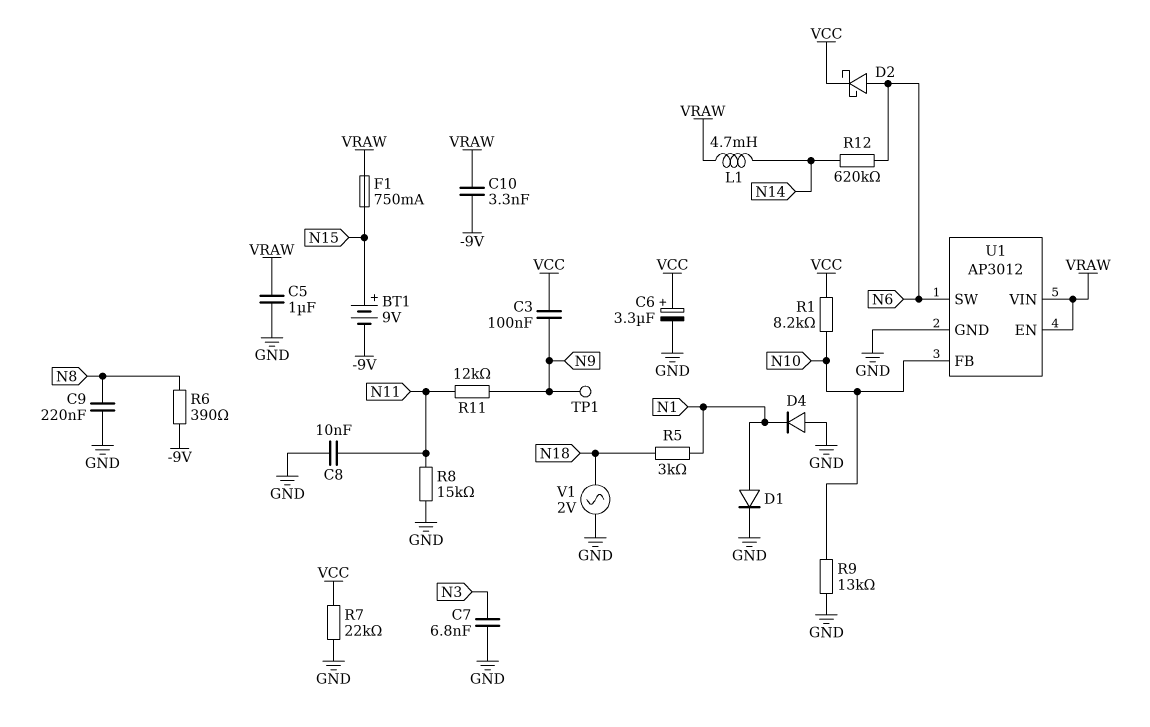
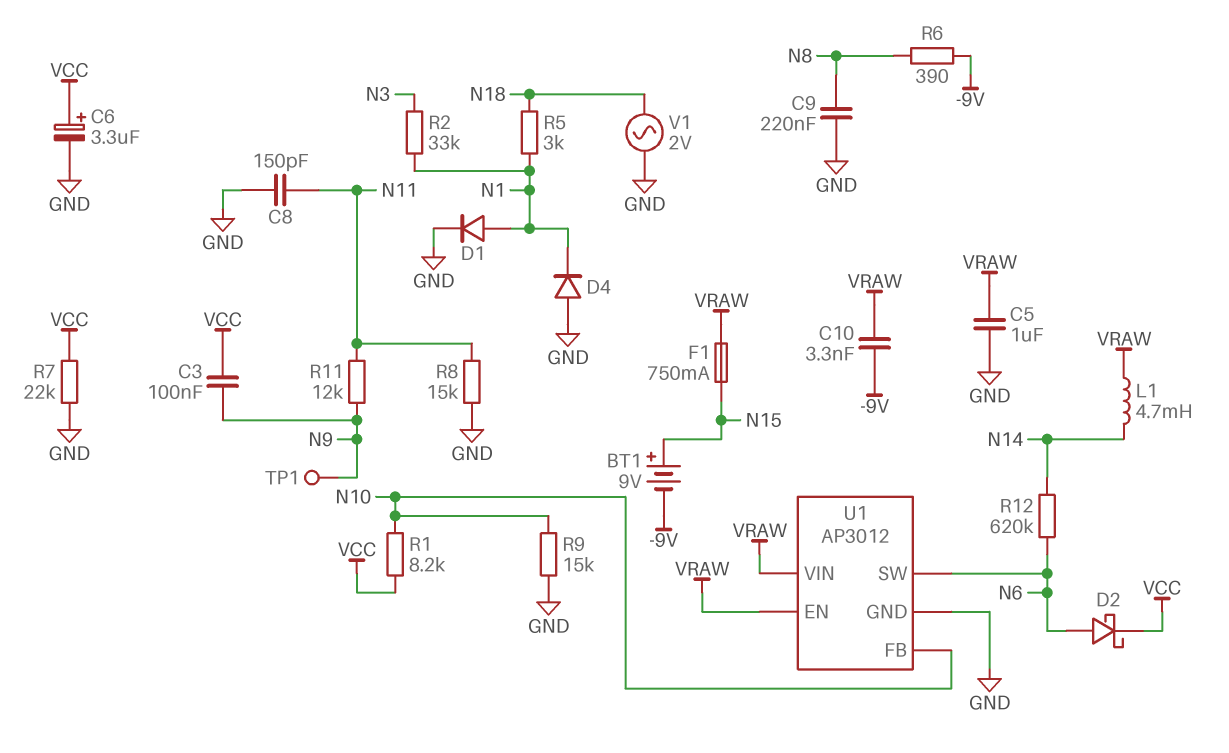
C7: 6.8nF (GND, N3) -> none
C8: 10nF (GND, N11) -> 150pF (GND, N11)
R2: none -> 33k (N1, N3)
R9: 13k (GND, N10) -> 15k (GND, N10)

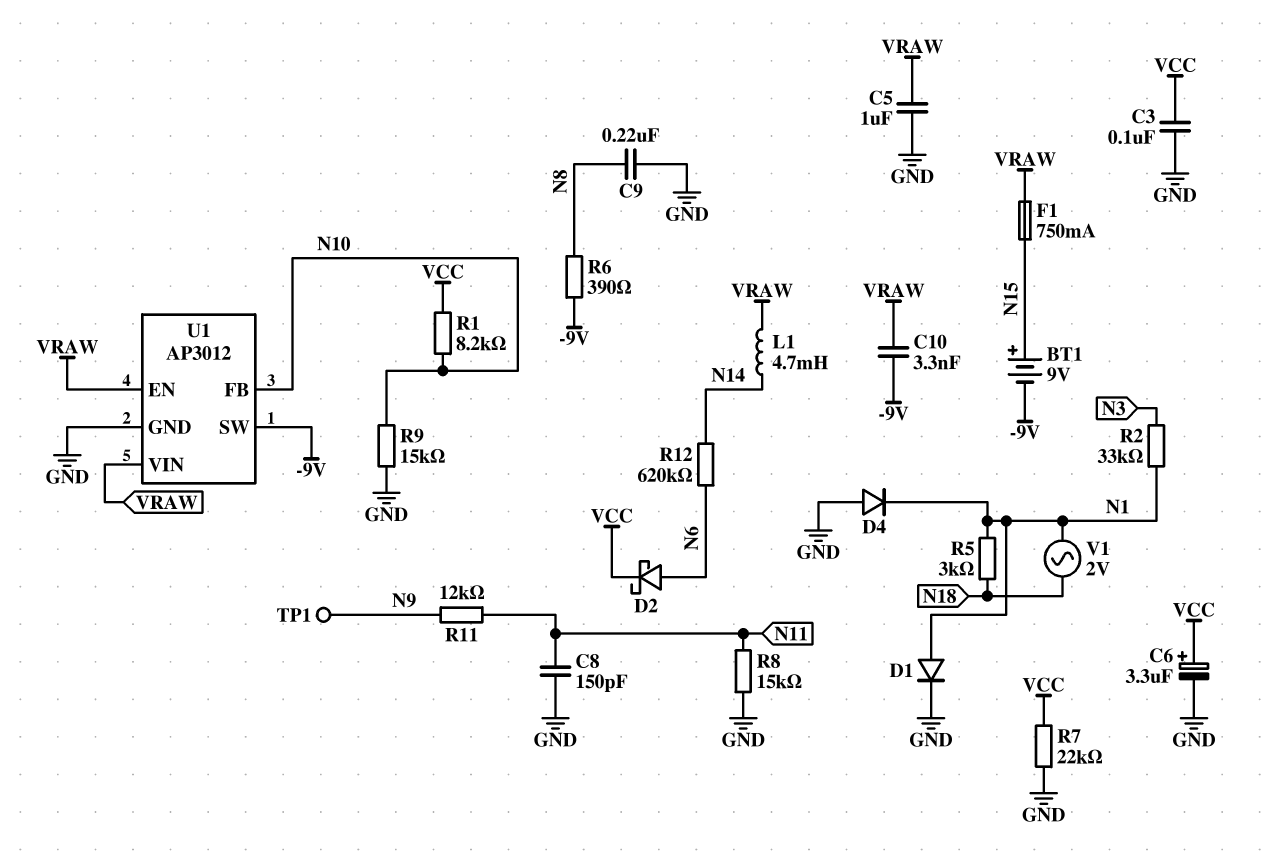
C3: 100nF (N9, VCC) -> 100nF (GND, VCC)
U1 pin SW: N6 -> -9V
V1: AC 2V (GND, N18) -> AC 2V (N1, N18)

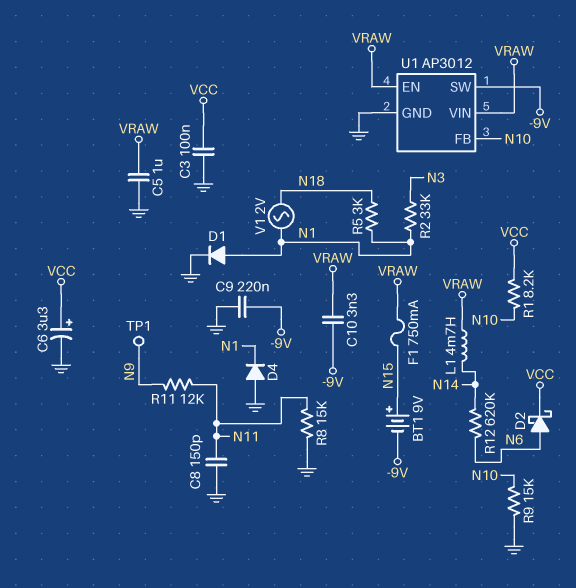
C9: 220nF (GND, N8) -> 220nF (-9V, GND)
R6: 390 (-9V, N8) -> none
R7: 22k (GND, VCC) -> none

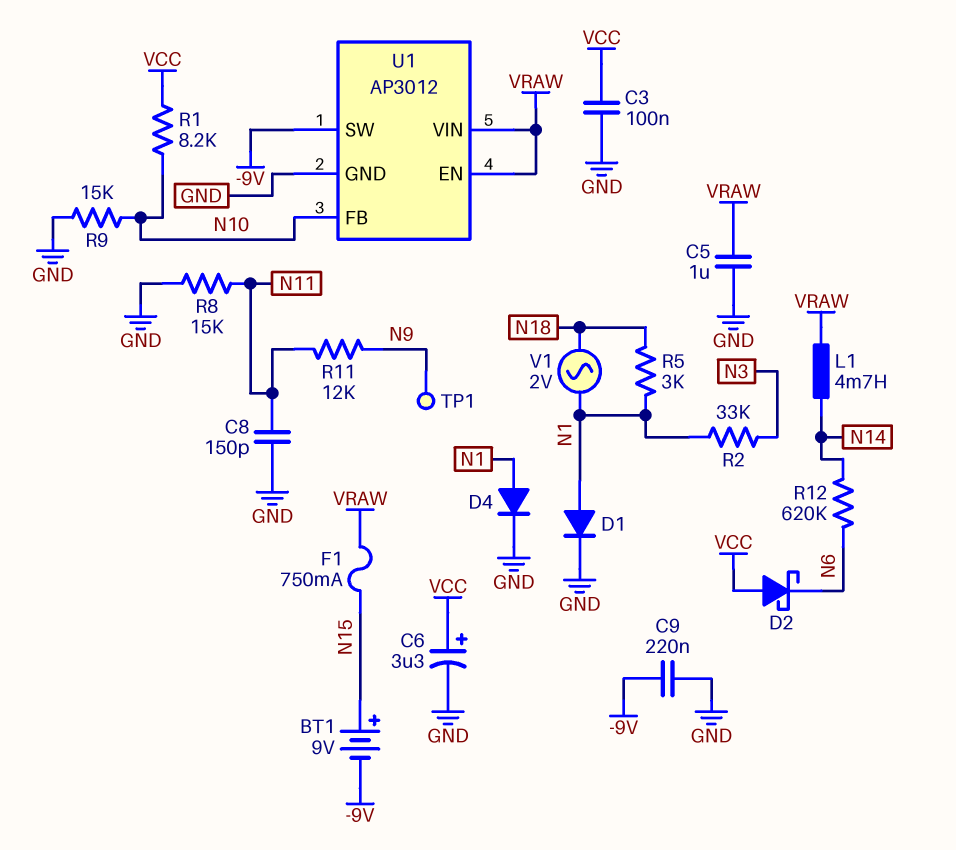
C10: 3.3nF (-9V, VRAW) -> none
D2: schottky (A N6, K VCC) -> schottky (A VCC, K N6)
D4: diode (A GND, K N1) -> diode (A N1, K GND)

